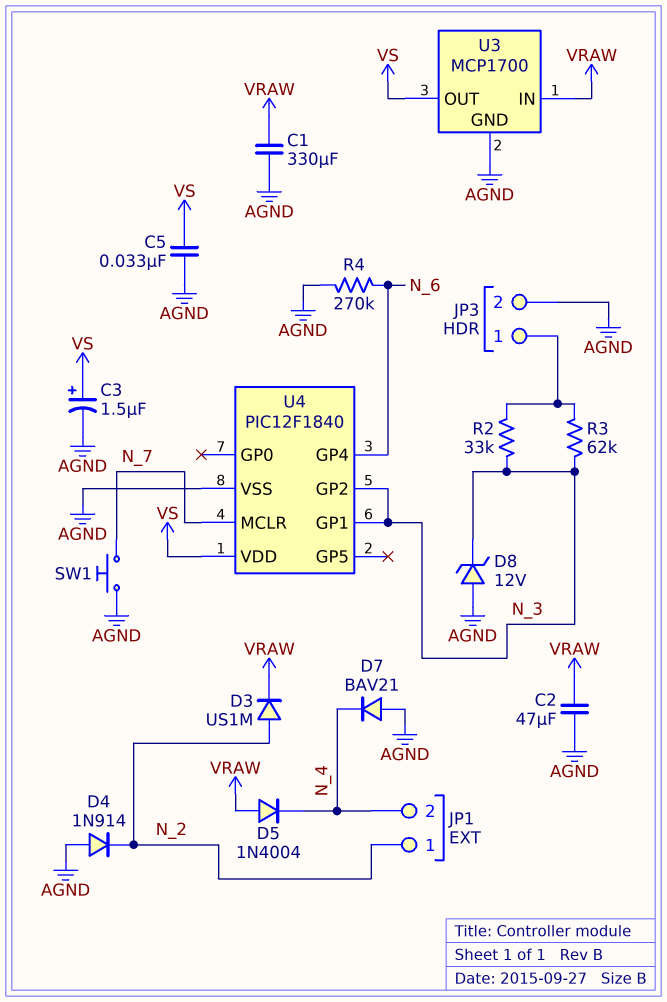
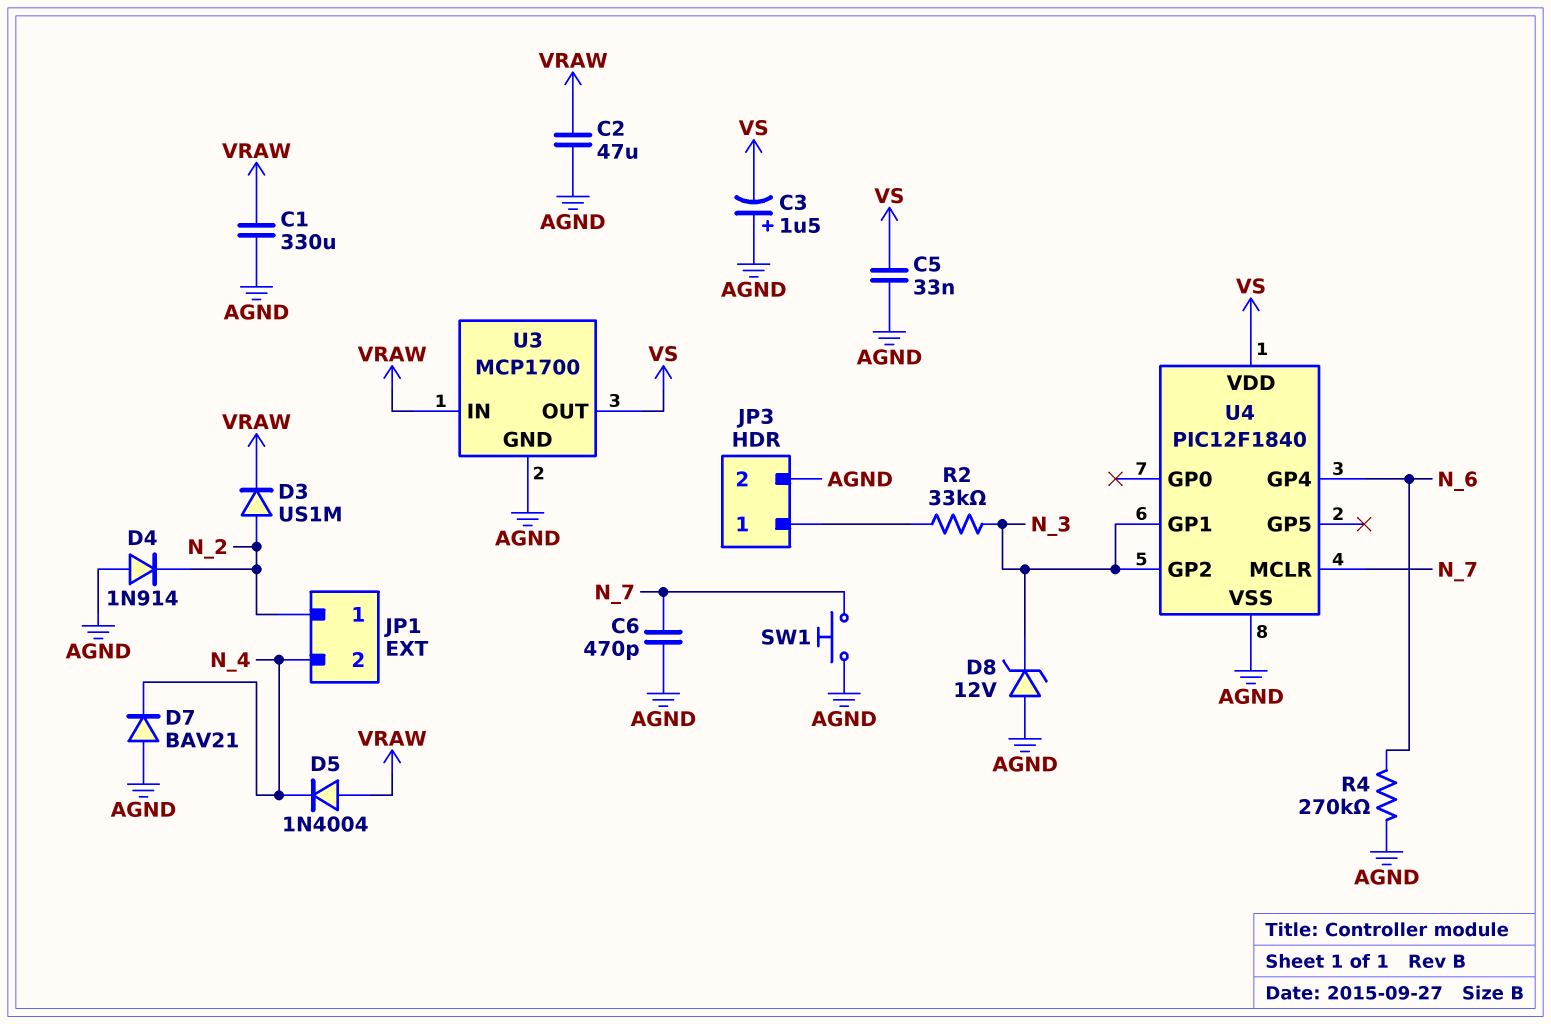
C3: 1.5uF (plus VS, minus AGND) -> 1.5uF (plus AGND, minus VS)
C6: none -> 470pF (AGND, N_7)
R3: 62k (JP3/1, N_3) -> none

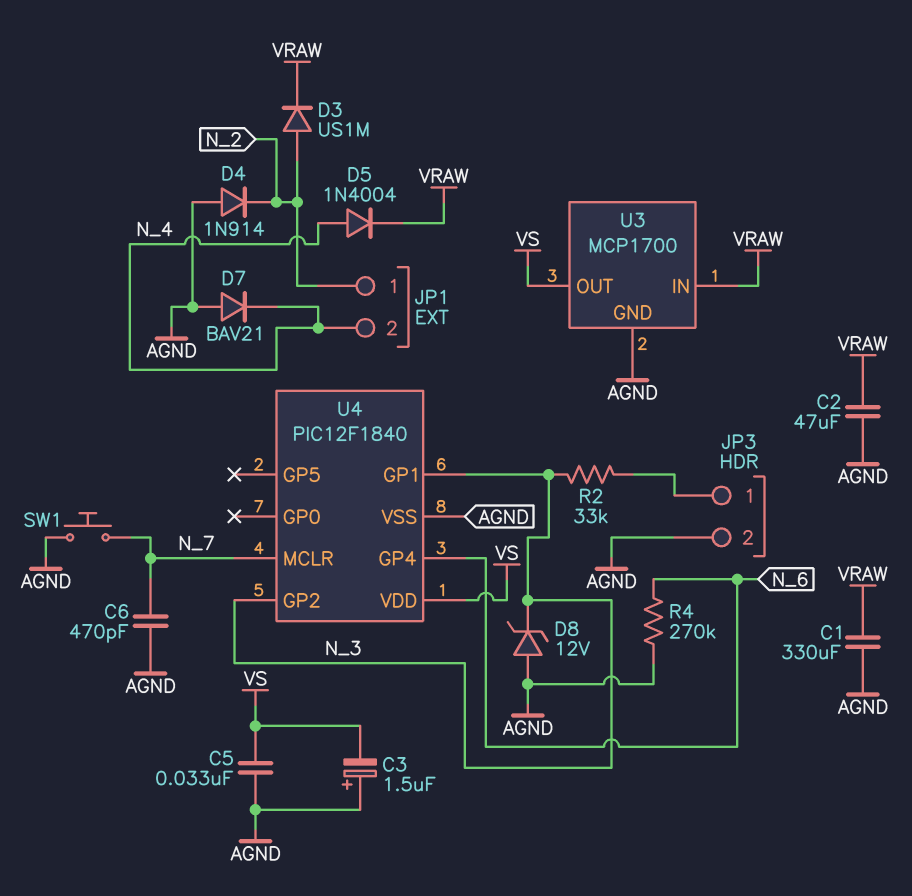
D5: diode 1N4004 (A VRAW, K N_4) -> diode 1N4004 (A N_4, K VRAW)

